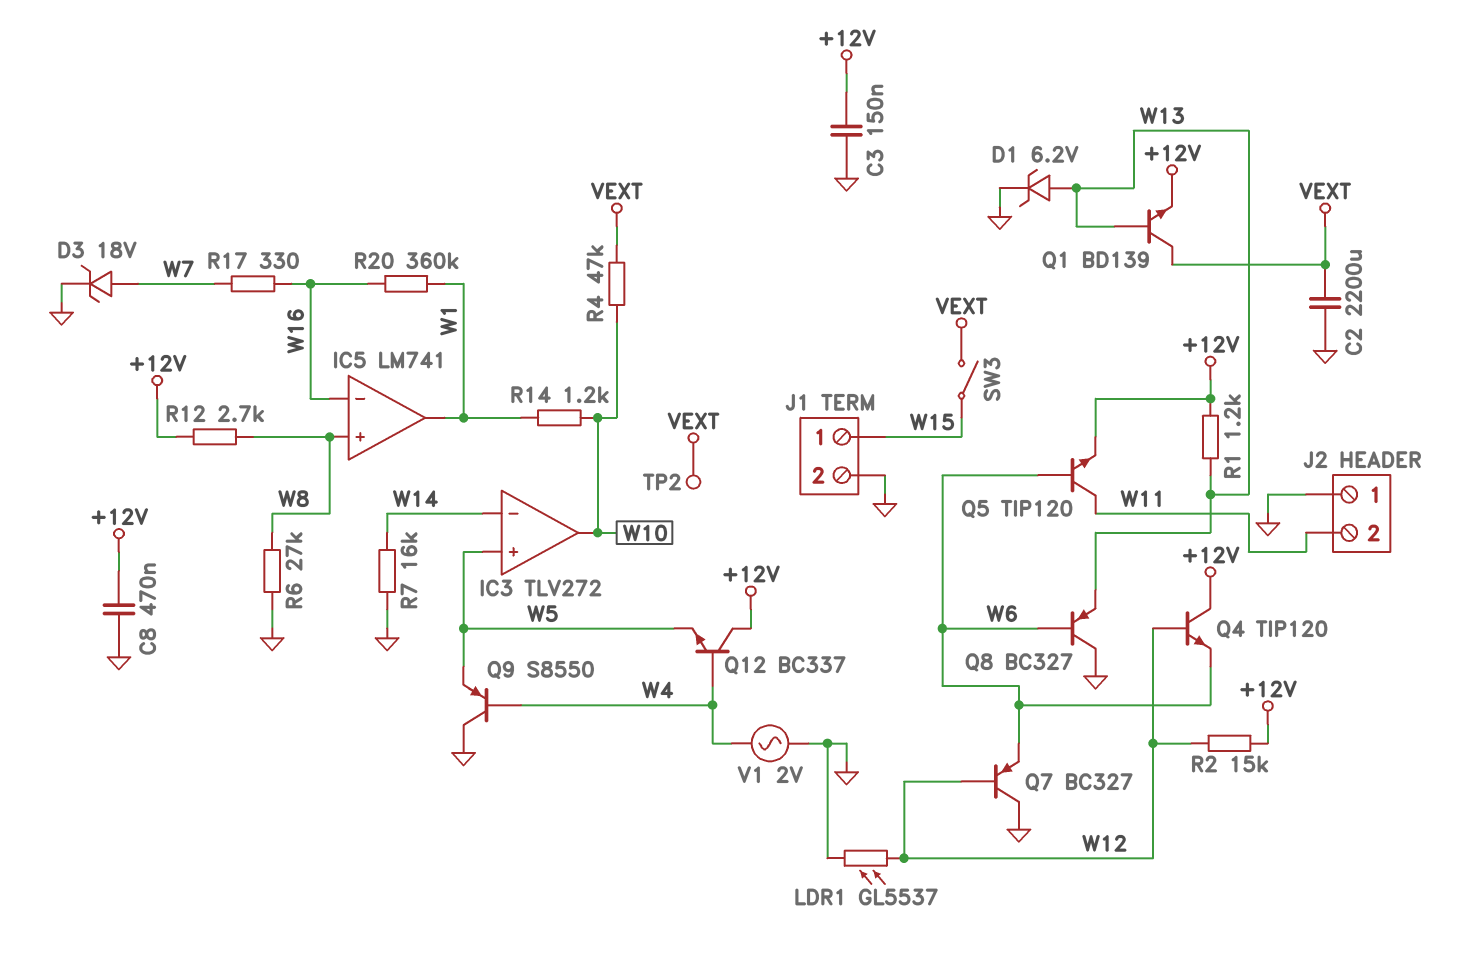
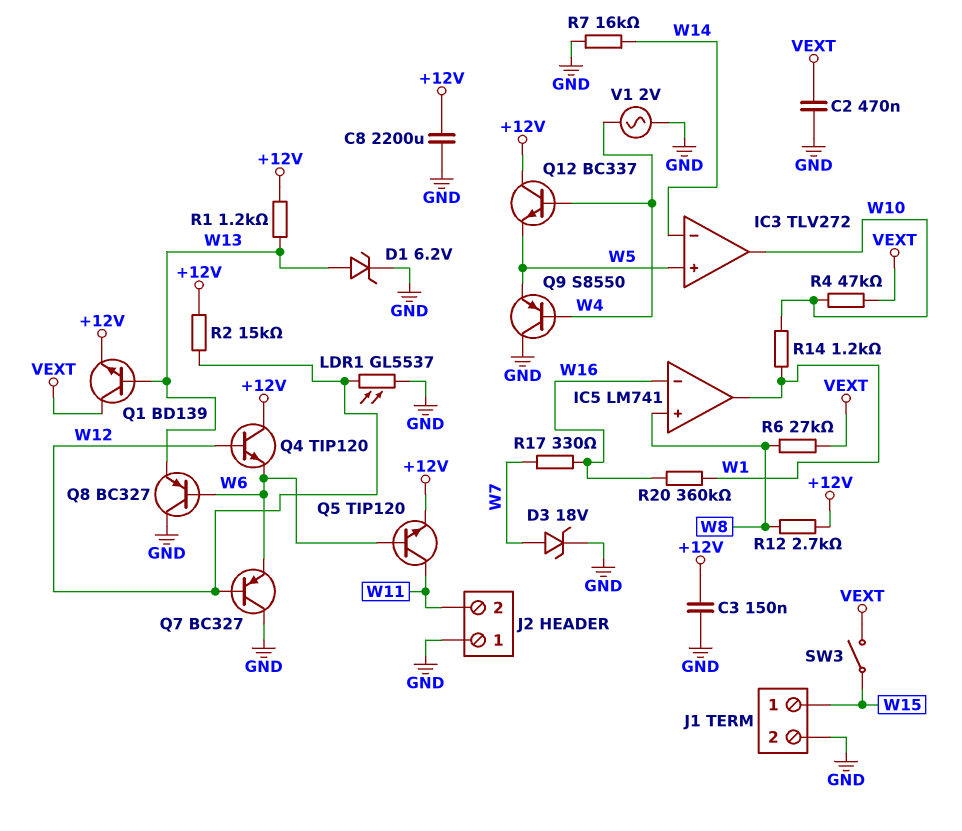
C2: 2200uF (GND, VEXT) -> 470nF (GND, VEXT)
C8: 470nF (+12V, GND) -> 2200uF (+12V, GND)
R6: 27k (GND, W8) -> 27k (VEXT, W8)
TP2: test point (VEXT) -> none

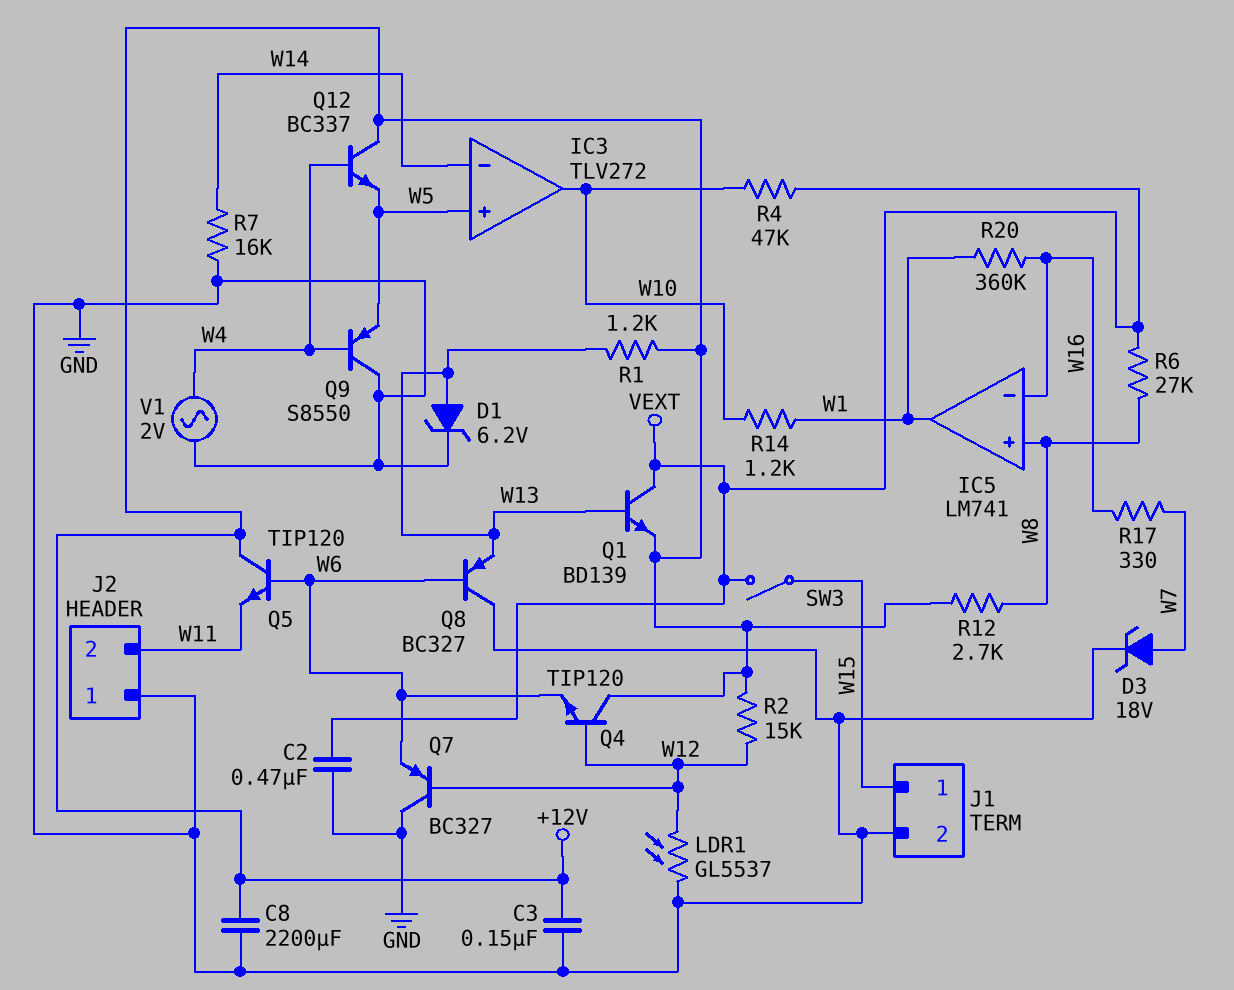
Q5: NPN TIP120 (B W6, C W11, E +12V) -> NPN TIP120 (B W6, C +12V, E W11)

